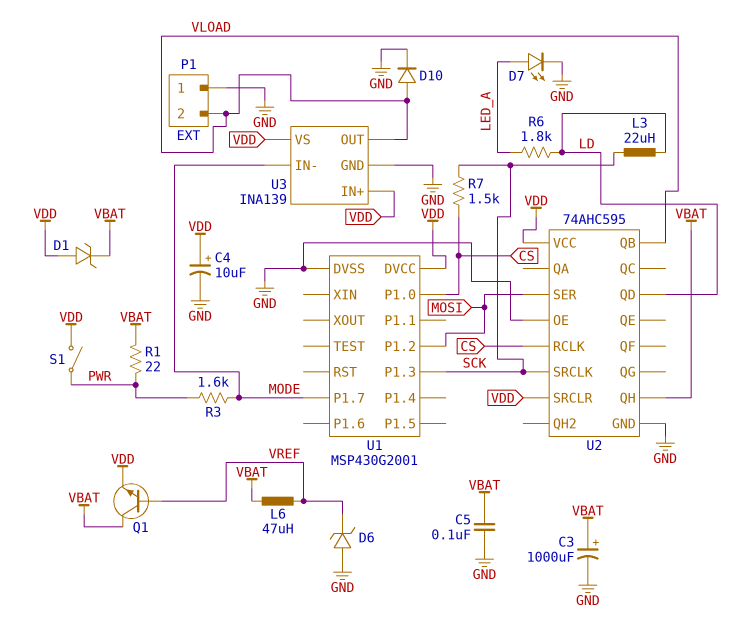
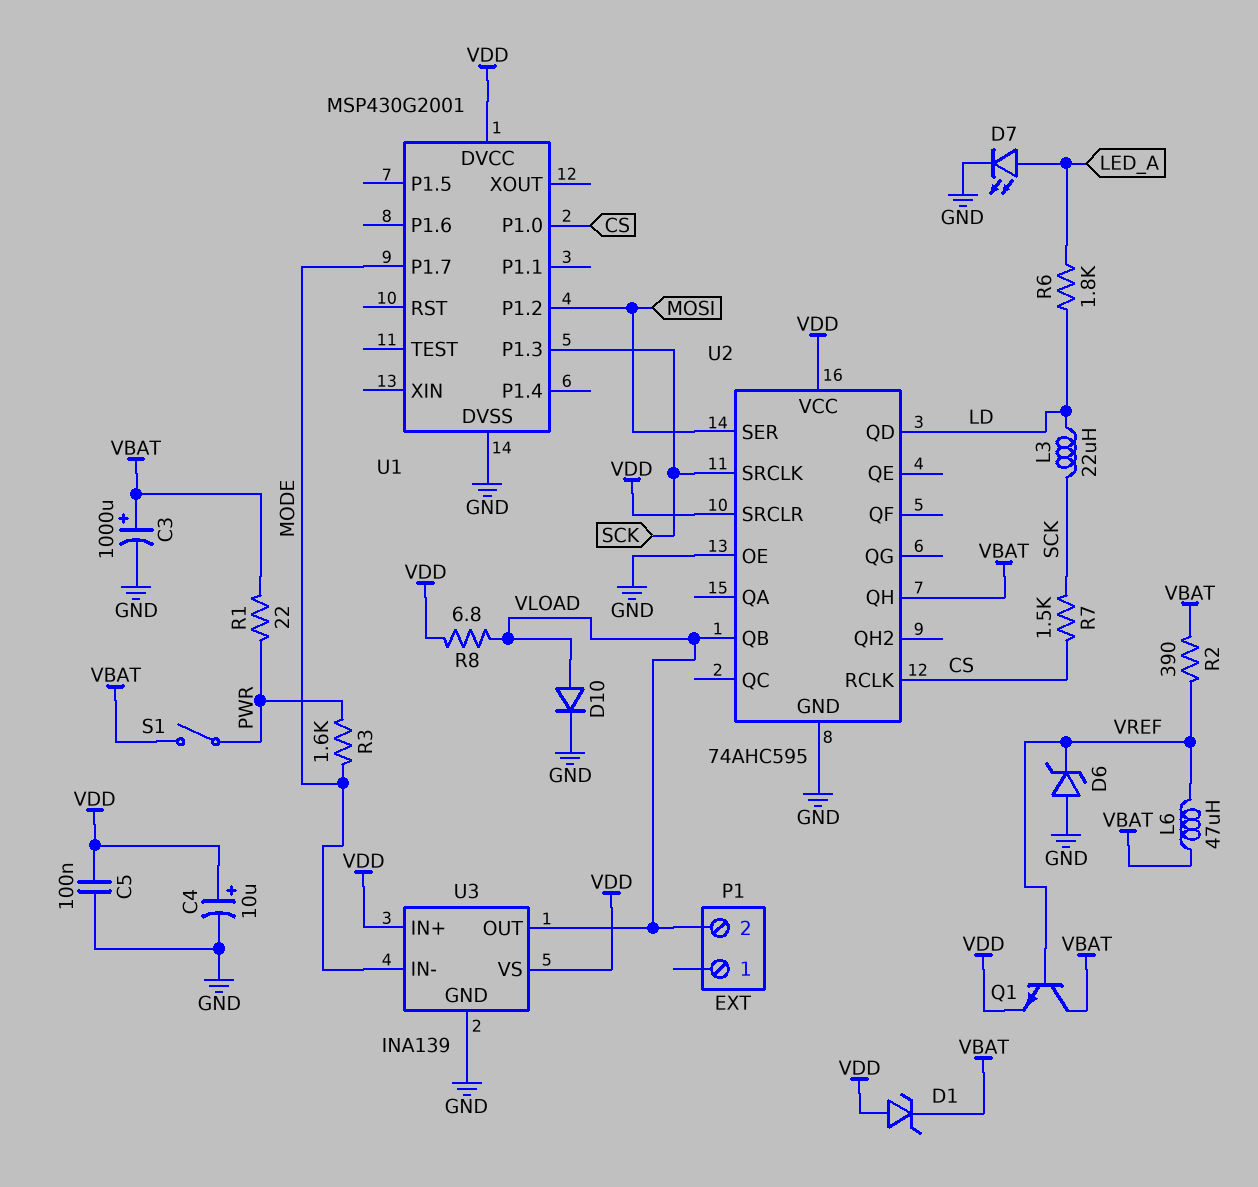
C5: 100nF (GND, VBAT) -> 100nF (GND, VDD)
P1 pin 1: GND -> none
R2: none -> 390 (VBAT, VREF)
R8: none -> 6.8 (VDD, VLOAD)
S1: switch (PWR, VDD) -> switch (PWR, VBAT)

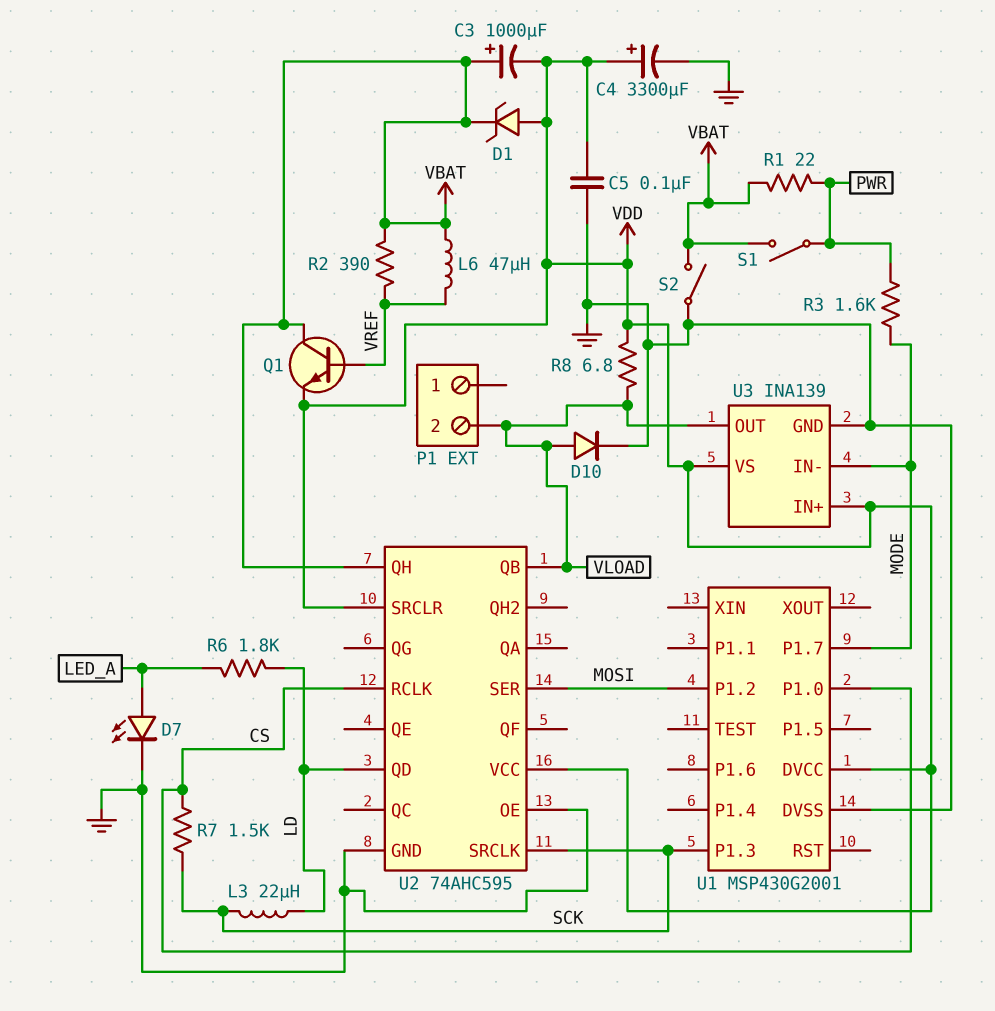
C3: 1000uF (plus VBAT, minus GND) -> 1000uF (plus VBAT, minus VDD)
C4: 10uF (plus VDD, minus GND) -> 3300uF (plus VDD, minus GND)
D6: zener (A GND, K VREF) -> none
S2: none -> switch (GND, VBAT)

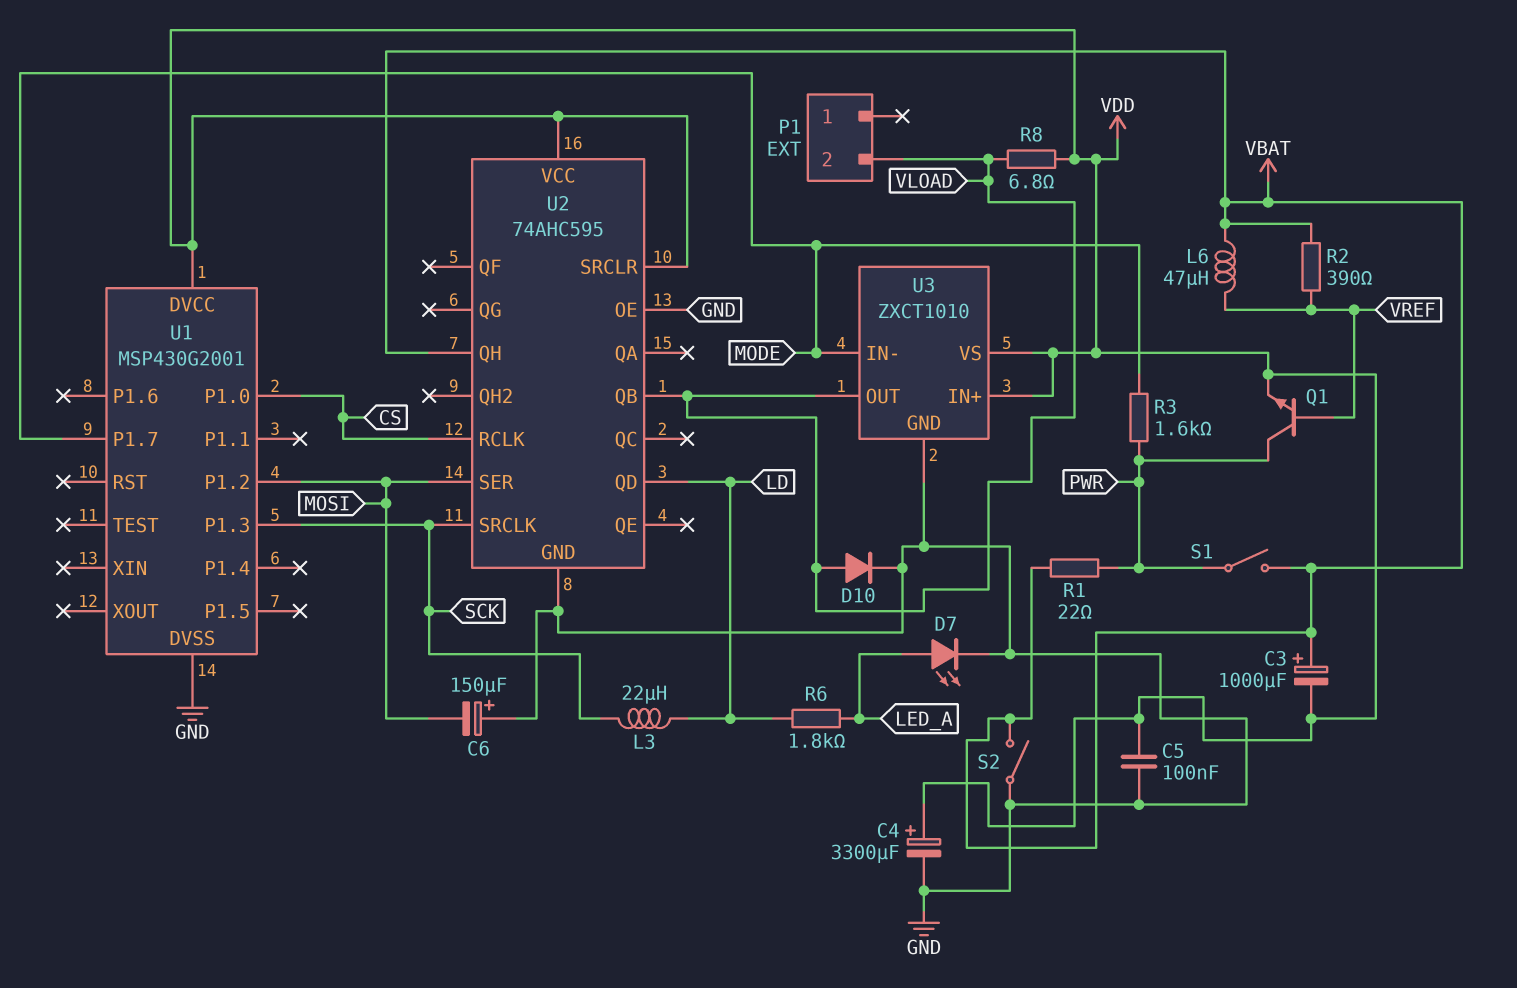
C6: none -> 150uF (plus GND, minus MOSI)
D1: zener (A VDD, K VBAT) -> none
Q1: NPN (B VREF, C VBAT, E VDD) -> NPN (B VREF, C PWR, E VDD)
R7: 1.5k (CS, SCK) -> none
U3: INA139 -> ZXCT1010

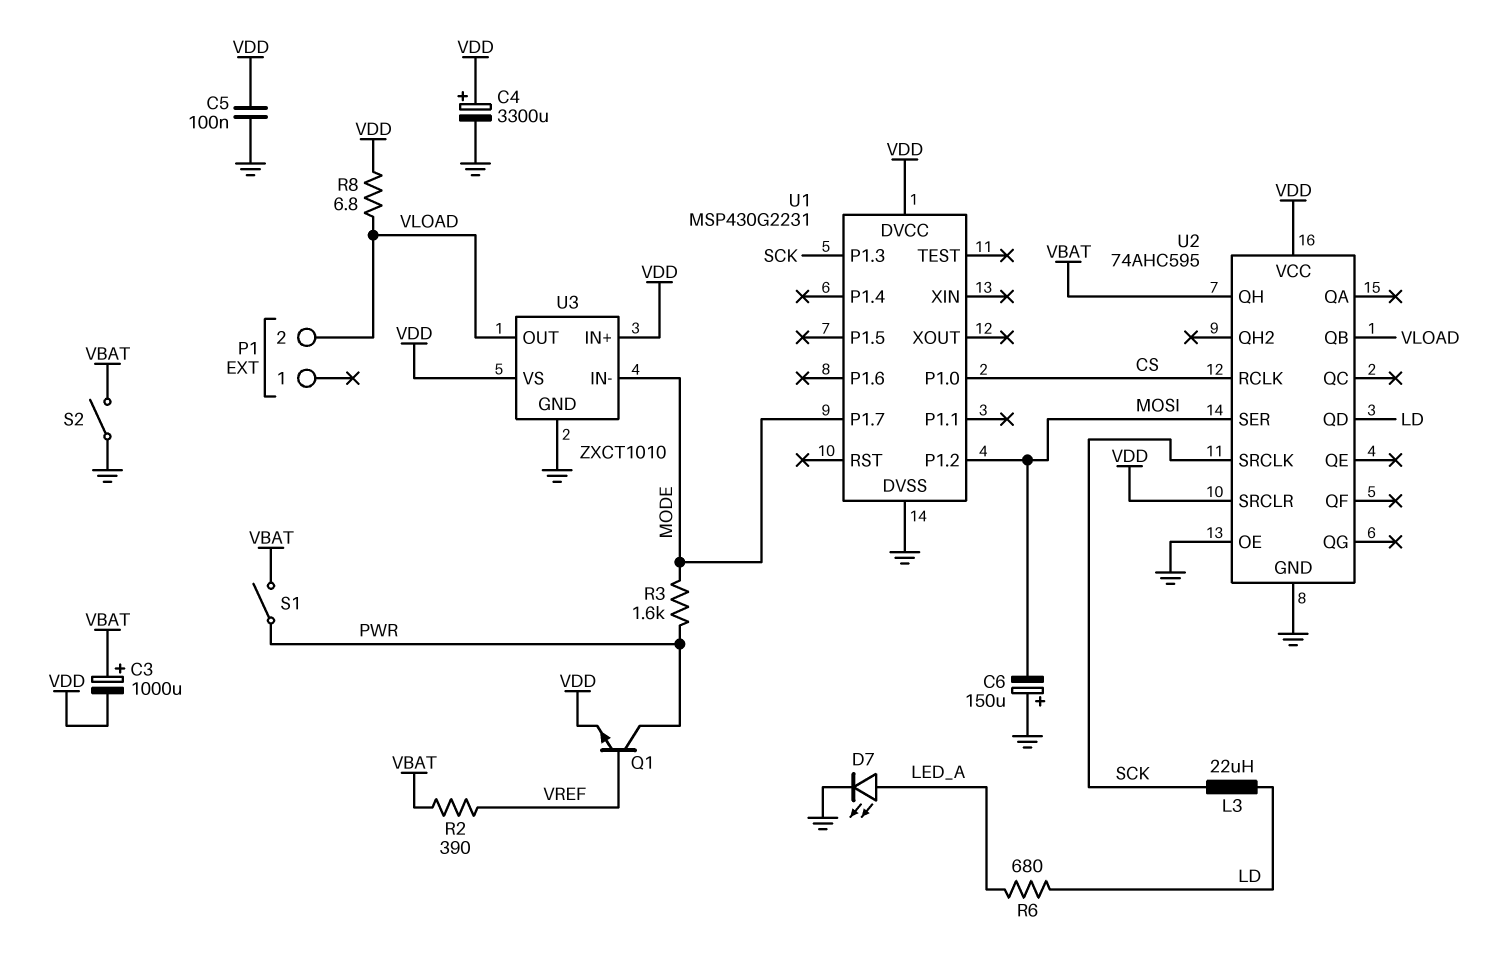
D10: diode (A VLOAD, K GND) -> none
L6: 47uH (VBAT, VREF) -> none
R1: 22 (PWR, VBAT) -> none
R6: 1.8k (LD, LED_A) -> 680 (LD, LED_A)
U1: MSP430G2001 -> MSP430G2231

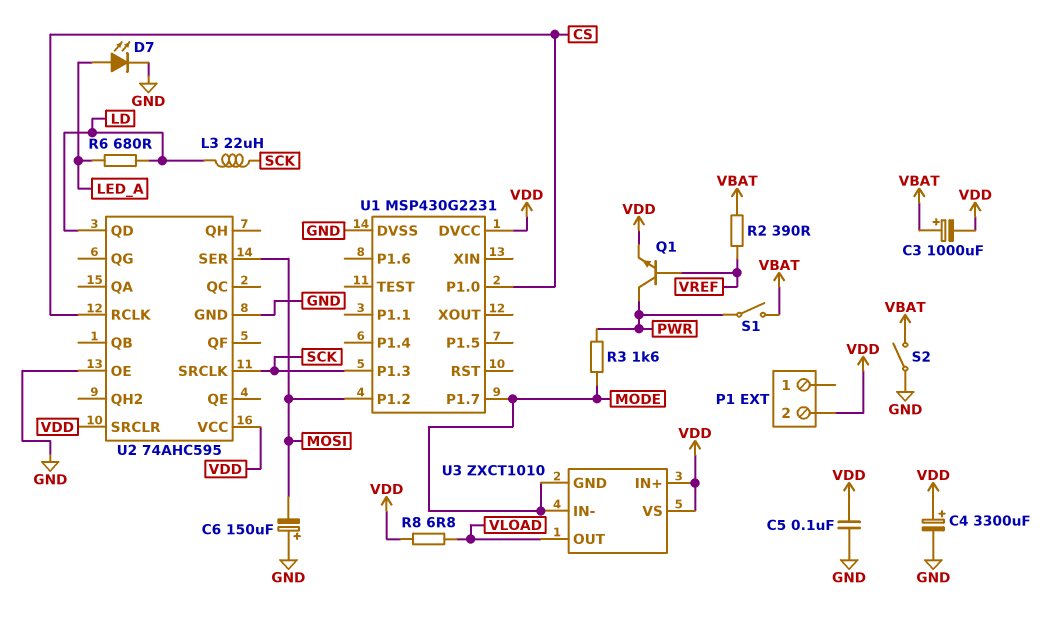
P1 pin 2: VLOAD -> VDD
U2 pin QB: VLOAD -> none
U2 pin QH: VBAT -> none
U3 pin GND: GND -> MODE

